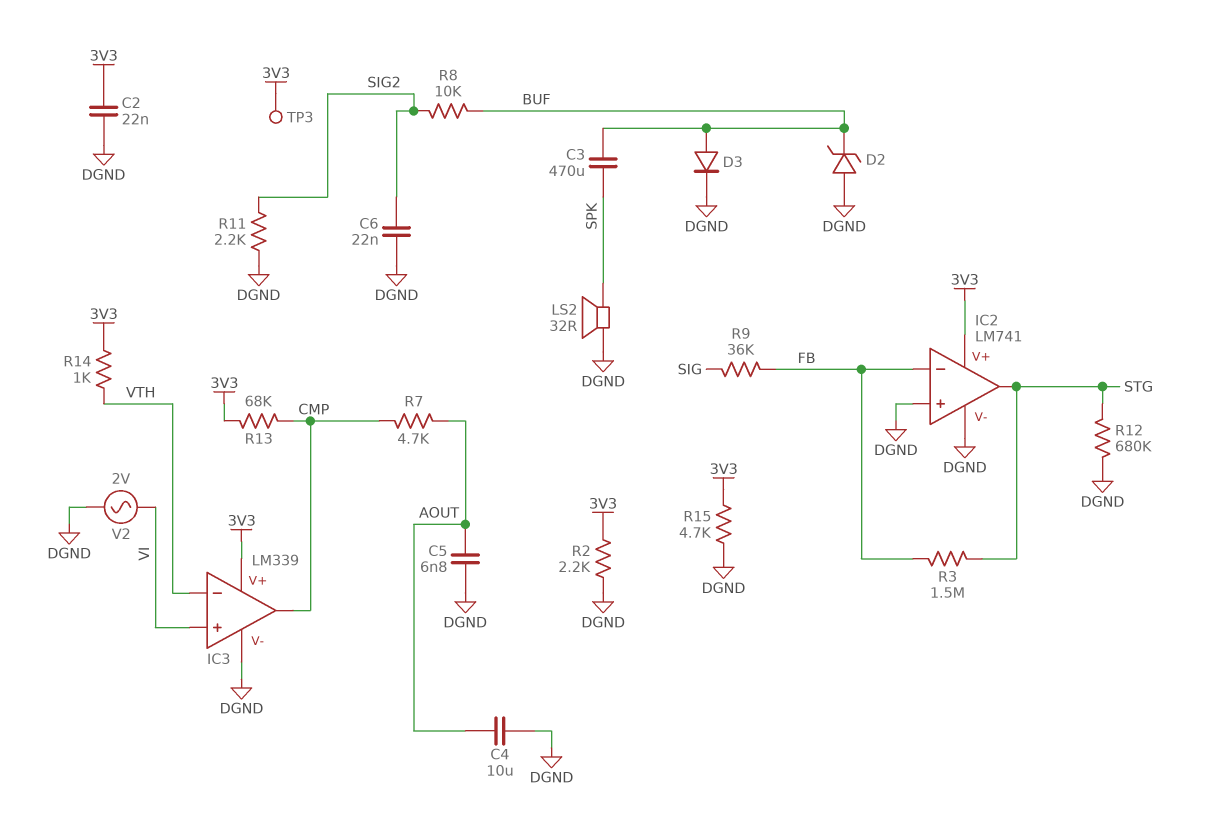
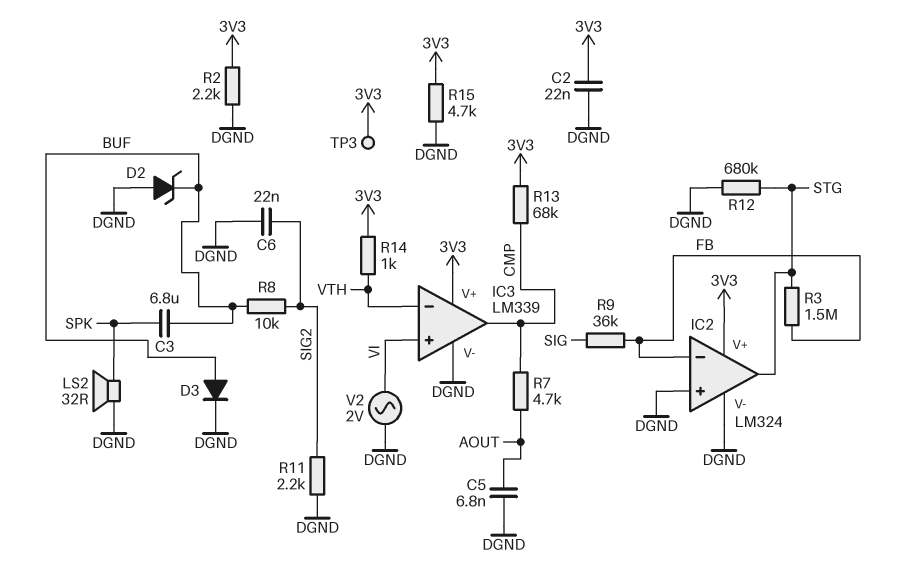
C3: 470uF (BUF, SPK) -> 6.8uF (BUF, SPK)
C4: 10uF (AOUT, DGND) -> none
IC2: LM741 -> LM324

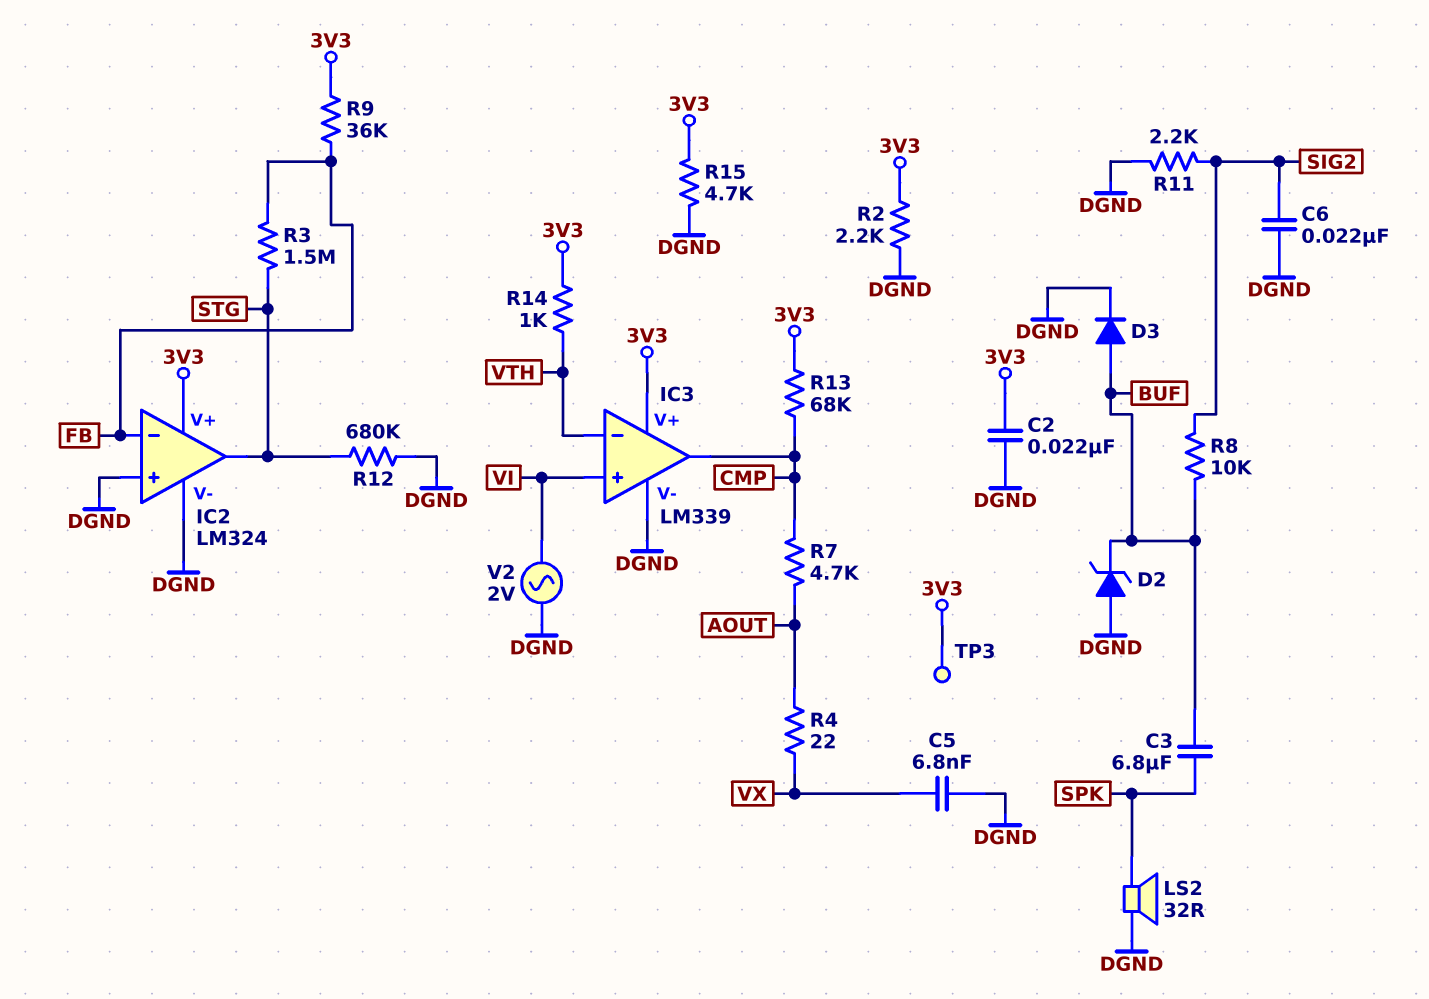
C5: 6.8nF (AOUT, DGND) -> 6.8nF (DGND, VX)
R4: none -> 22 (AOUT, VX)
R9: 36k (FB, SIG) -> 36k (3V3, FB)

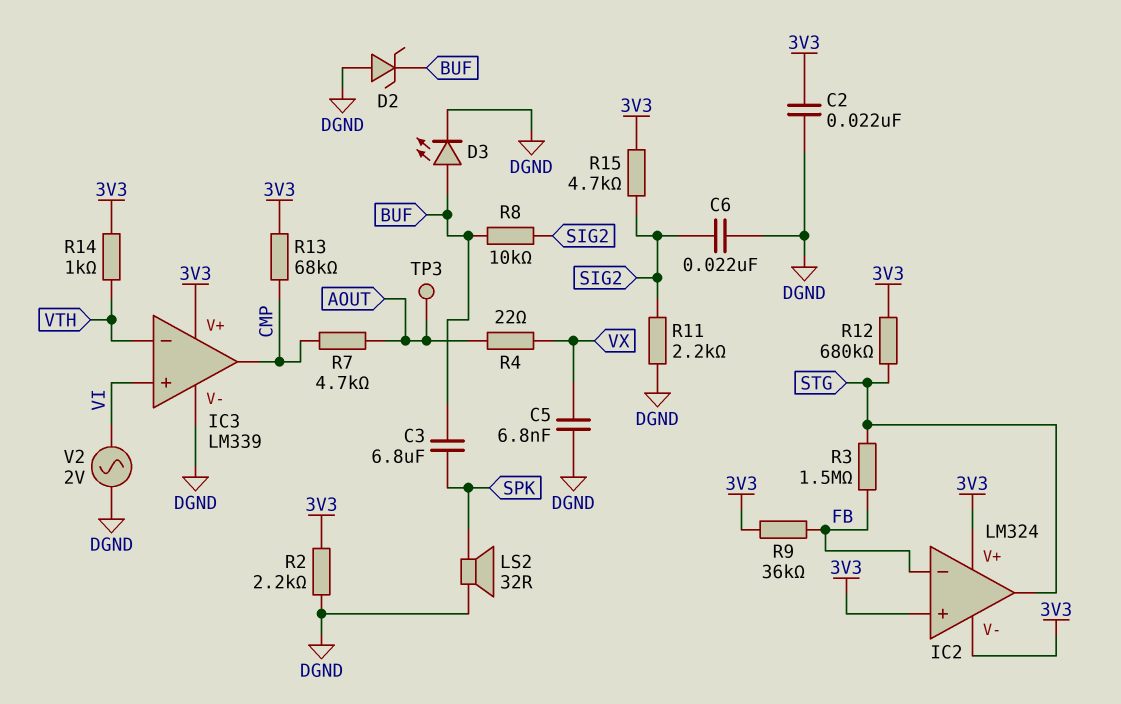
D3: diode (A BUF, K DGND) -> LED (A BUF, K DGND)
IC2 pin V-: DGND -> 3V3
IC2 pin in+: DGND -> 3V3
R12: 680k (DGND, STG) -> 680k (3V3, STG)
R15: 4.7k (3V3, DGND) -> 4.7k (3V3, SIG2)
TP3: test point (3V3) -> test point (AOUT)

